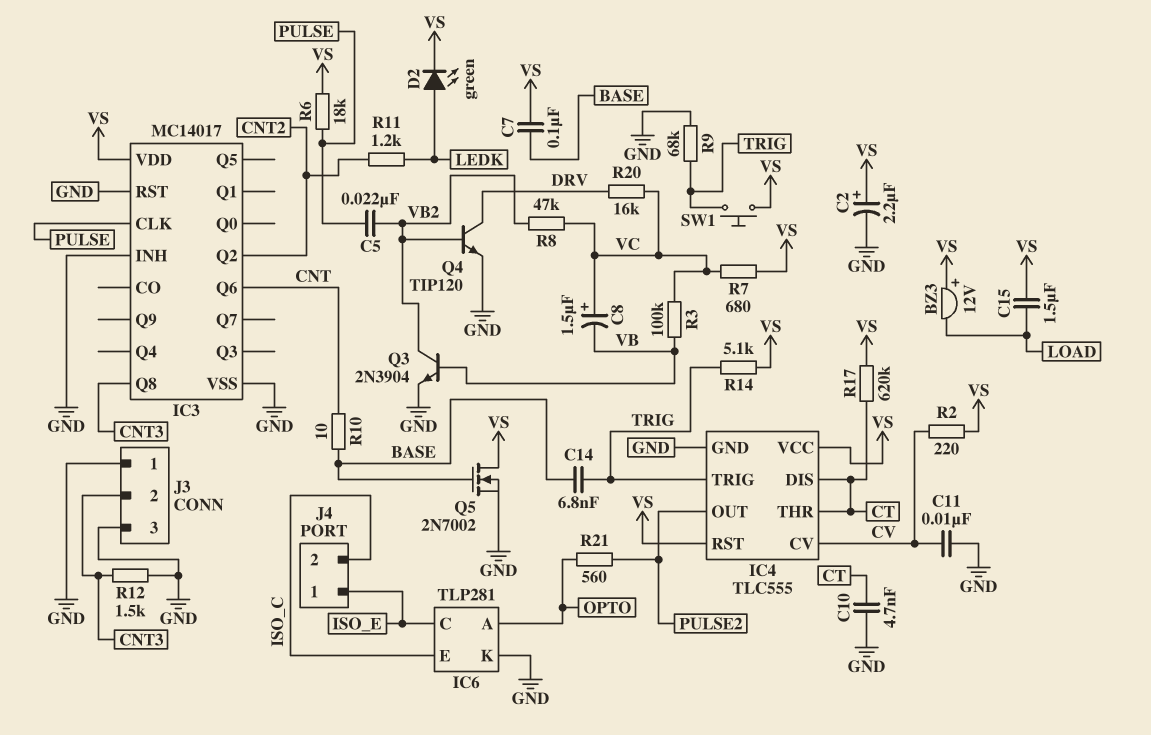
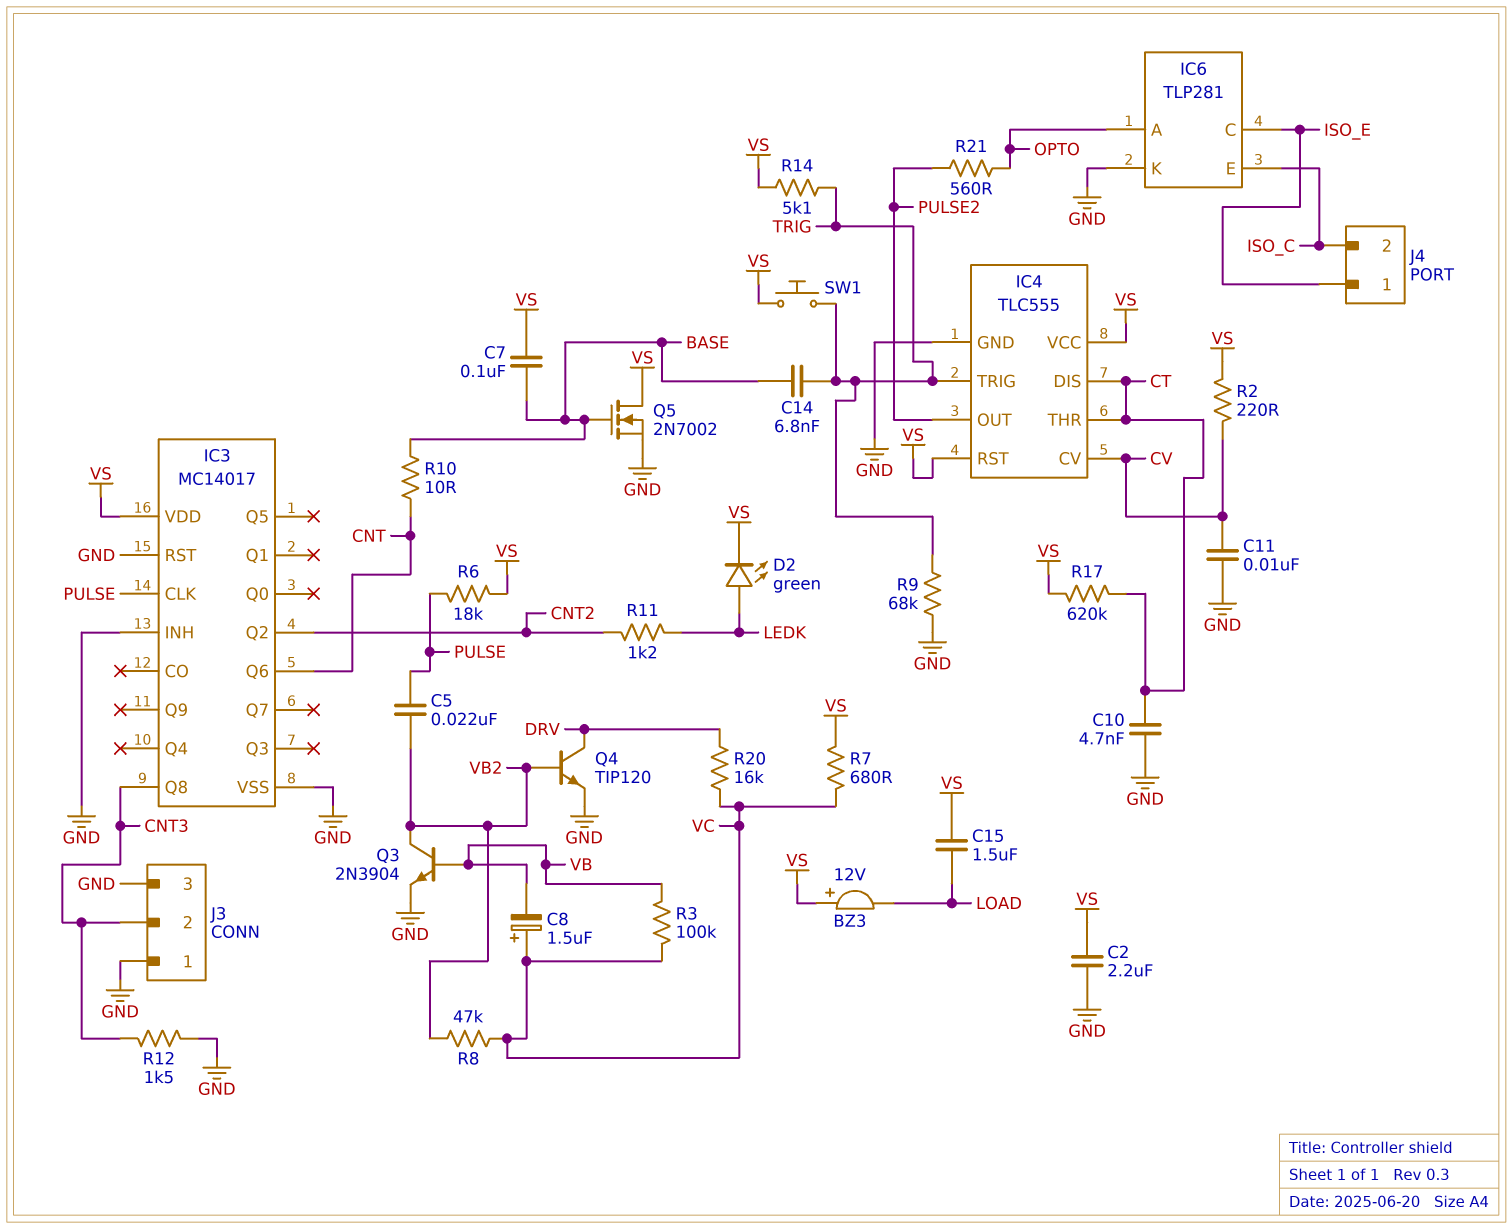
C2: 2.2uF (plus VS, minus GND) -> 2.2uF (GND, VS)

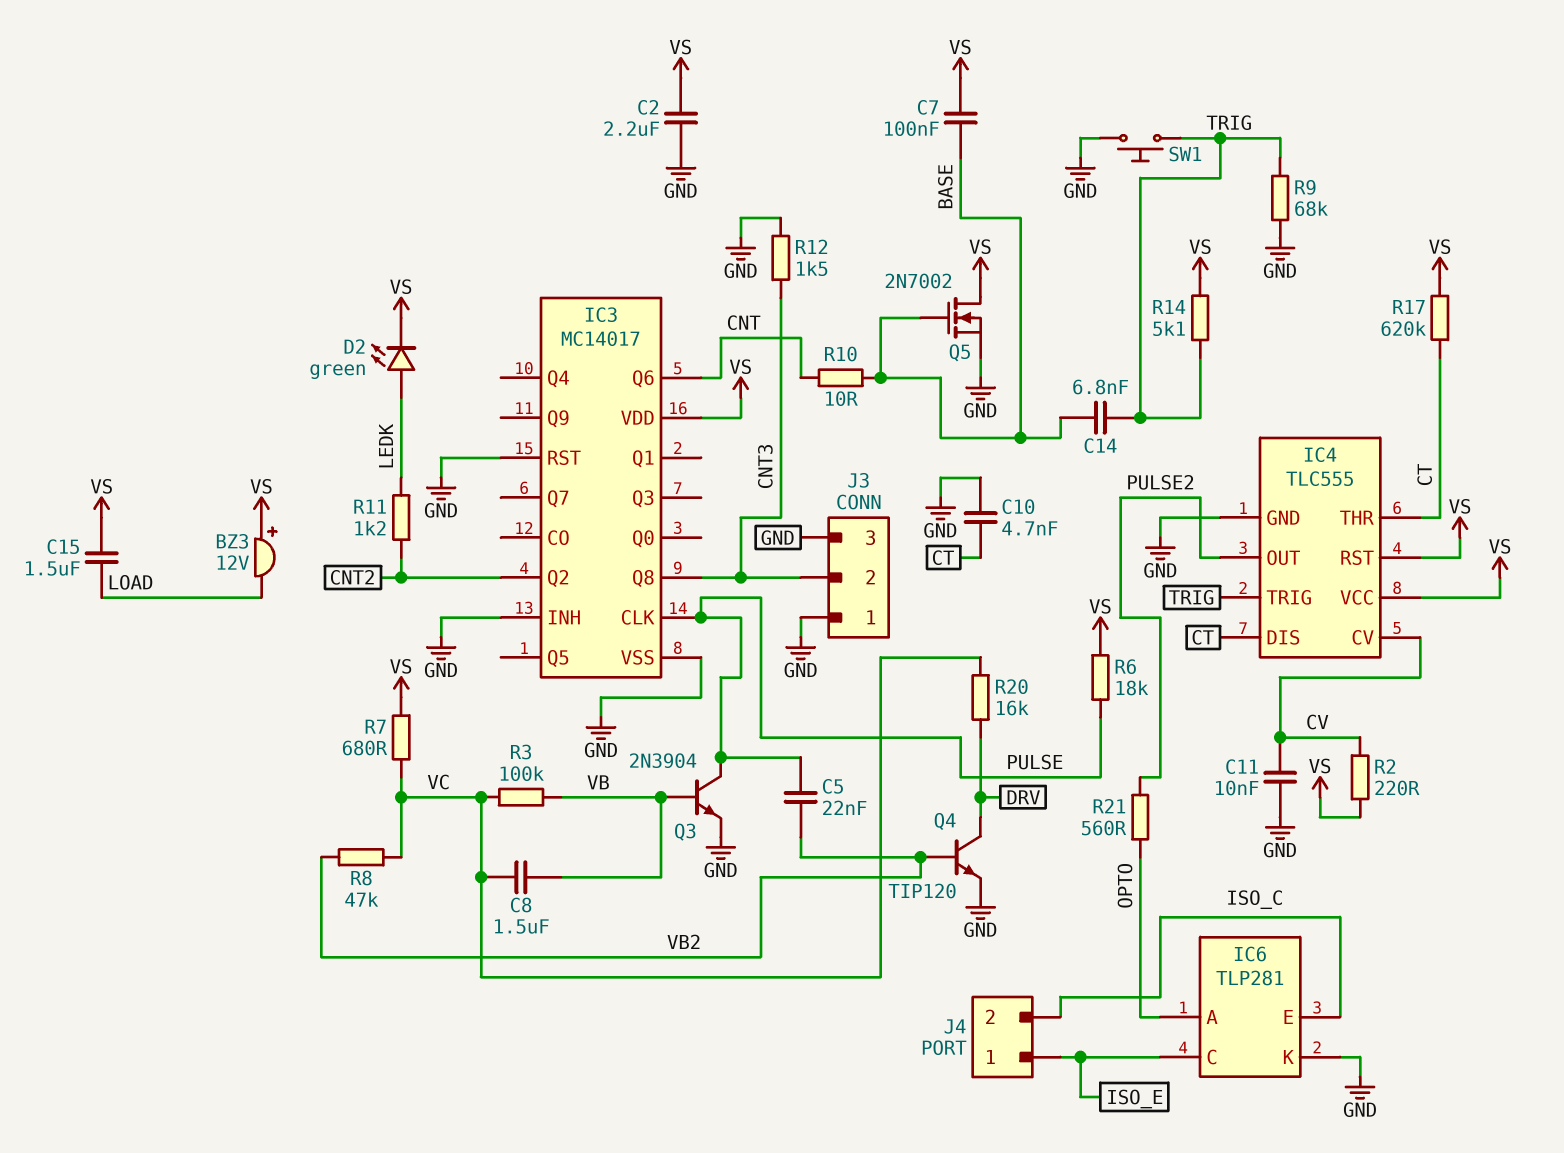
C8: 1.5uF (plus VC, minus VB) -> 1.5uF (VB, VC)
Q3: NPN 2N3904 (B VB, C VB2, E GND) -> NPN 2N3904 (B VB, C PULSE, E GND)
SW1: button (TRIG, VS) -> button (GND, TRIG)

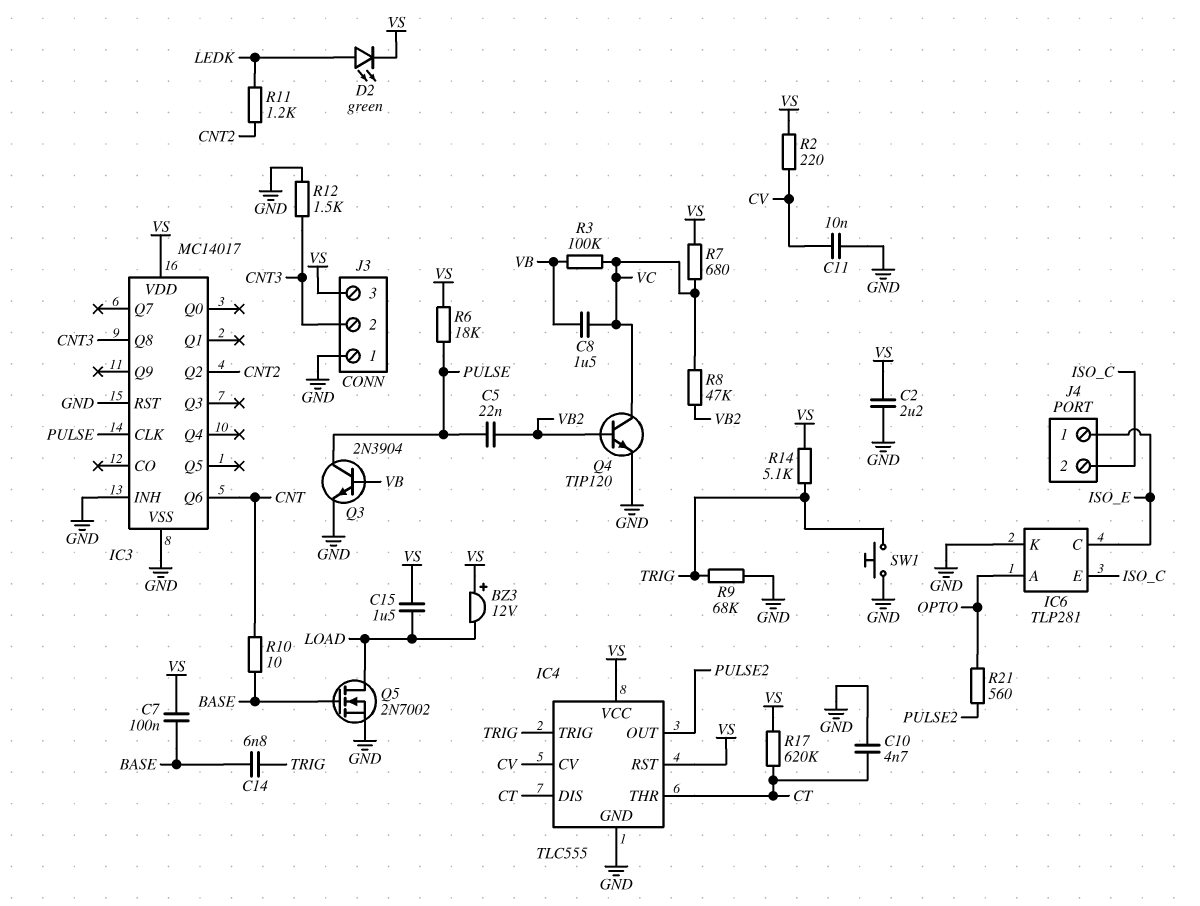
J3 pin 3: GND -> VS
Q4: NPN TIP120 (B VB2, C DRV, E GND) -> NPN TIP120 (B VB2, C VC, E GND)
Q5: NMOS 2N7002 (G BASE, D VS, S GND) -> NMOS 2N7002 (G BASE, D LOAD, S GND)
R20: 16k (DRV, VC) -> none

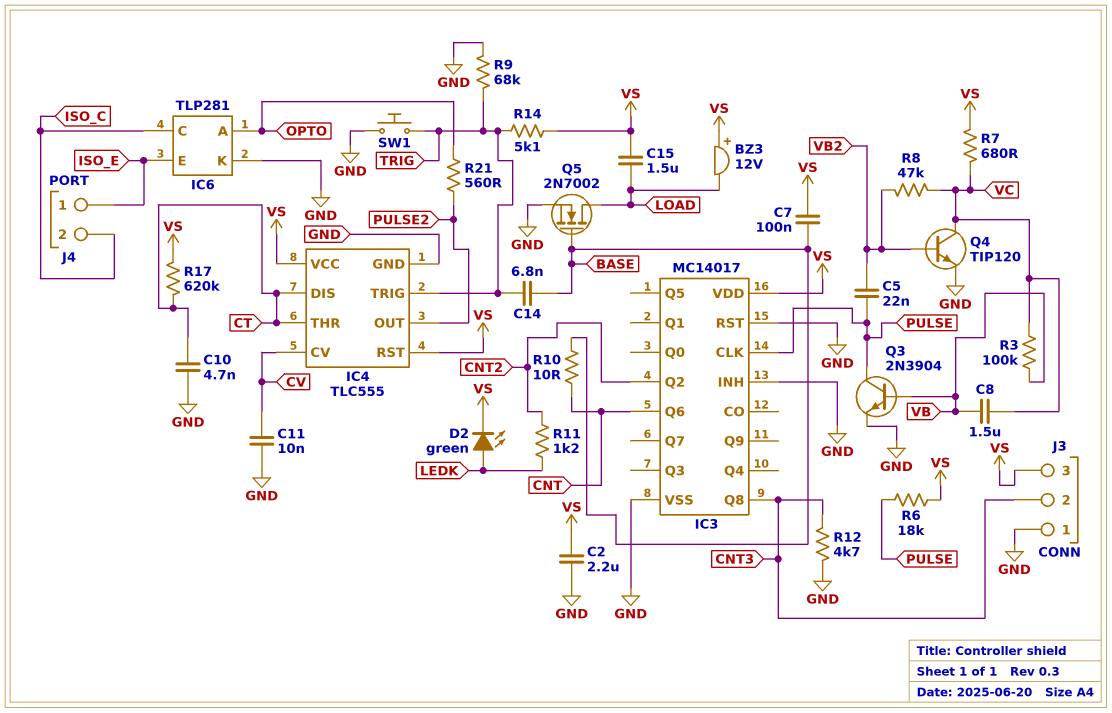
IC6 pin C: ISO_E -> ISO_C
IC6 pin E: ISO_C -> ISO_E
R2: 220 (CV, VS) -> none
R12: 1.5k (CNT3, GND) -> 4.7k (CNT3, GND)

